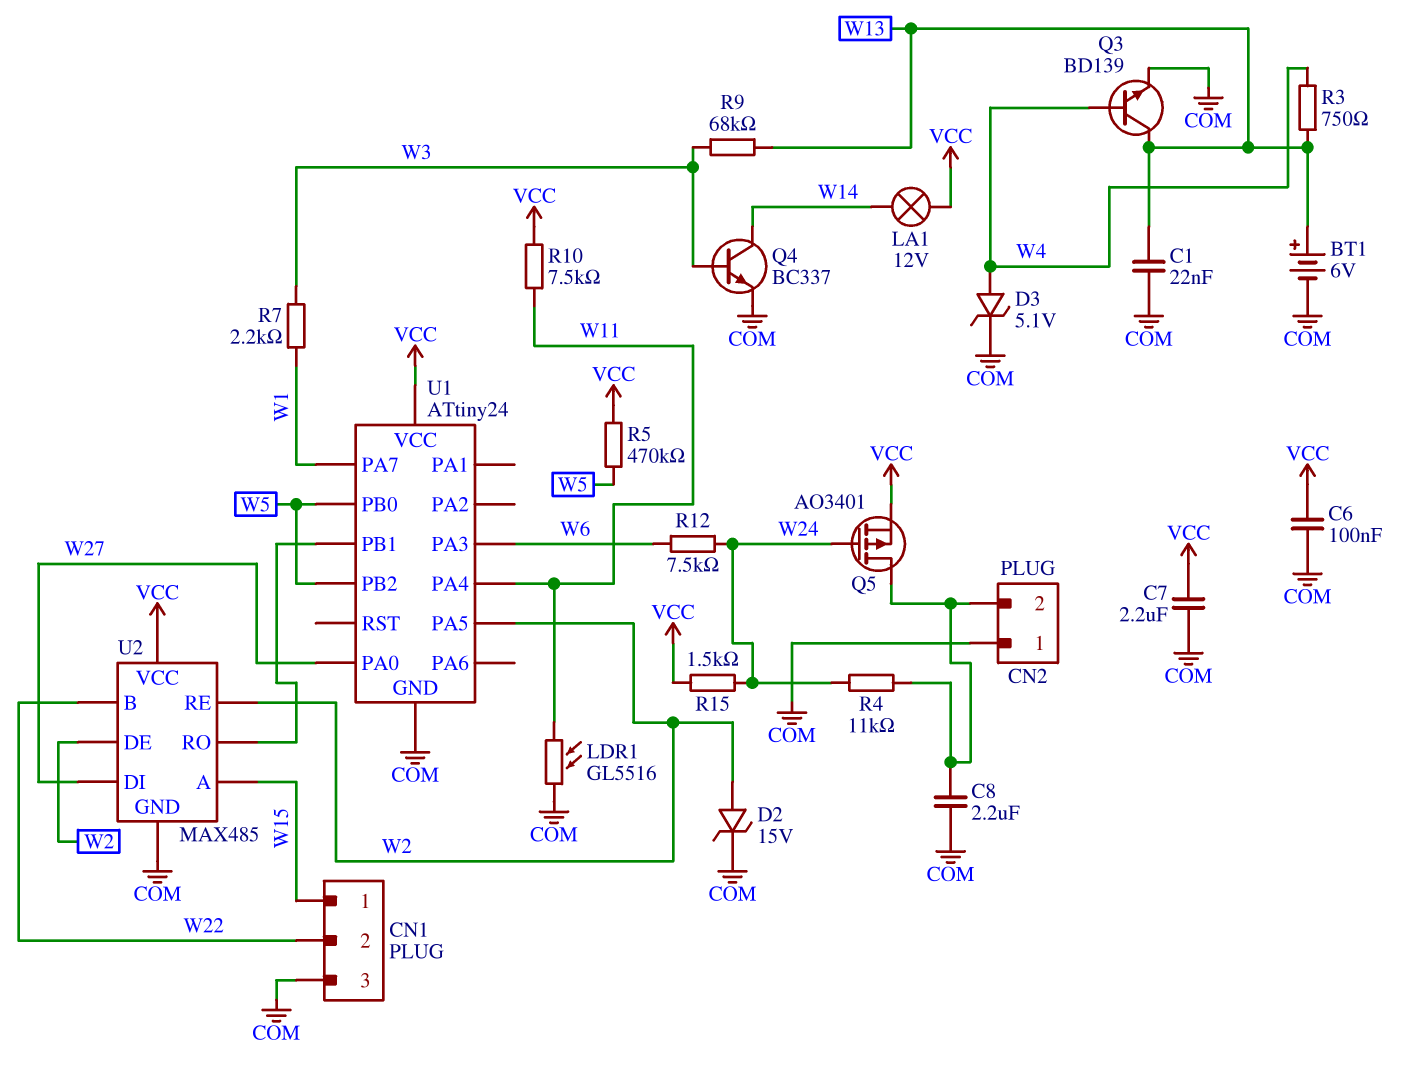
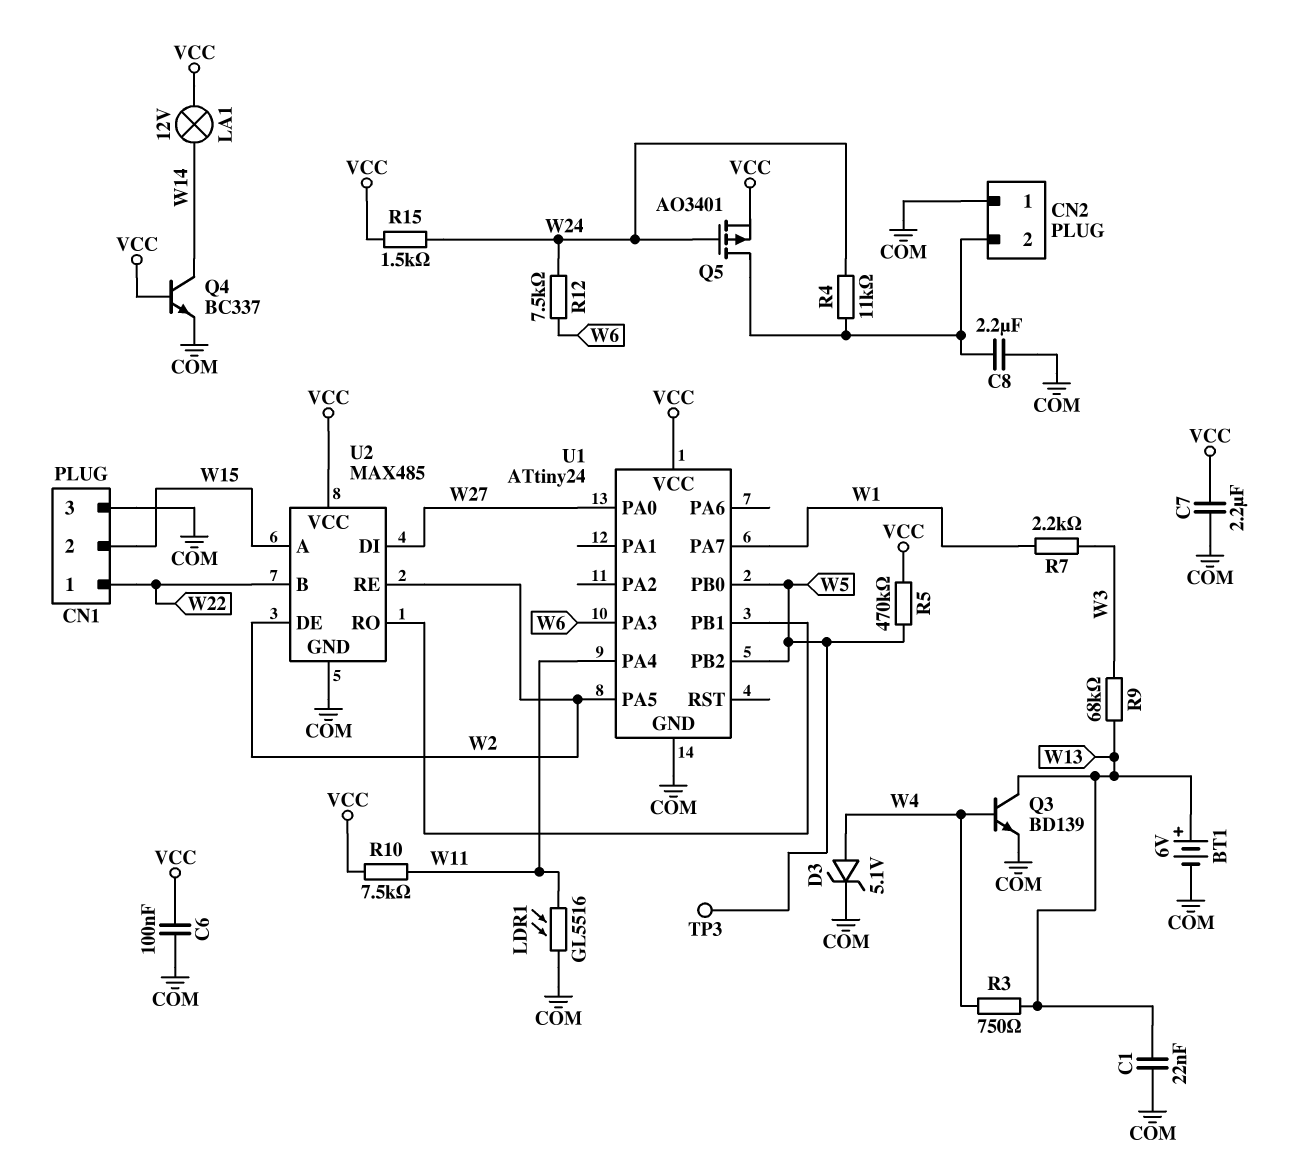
CN1 pin 1: W15 -> W22
CN1 pin 2: W22 -> W15
D2: zener 15V (A W2, K COM) -> none
Q4: NPN BC337 (B W3, C W14, E COM) -> NPN BC337 (B VCC, C W14, E COM)
TP3: none -> test point (W5)

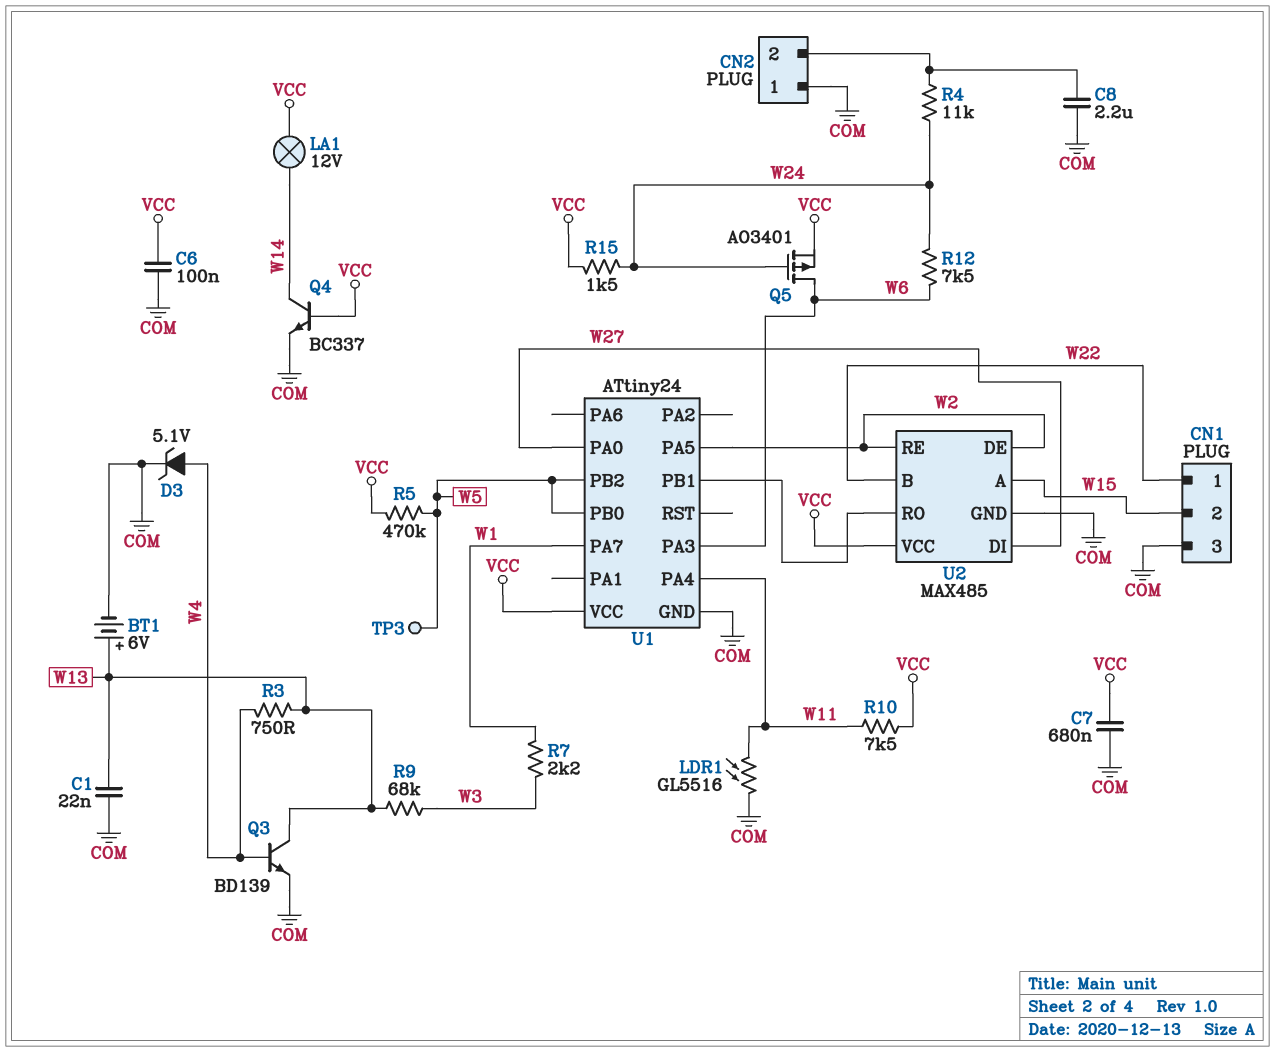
C7: 2.2uF (COM, VCC) -> 680nF (COM, VCC)
Q5: PMOS AO3401 (G W24, D CN2/2, S VCC) -> PMOS AO3401 (G W24, D W6, S VCC)

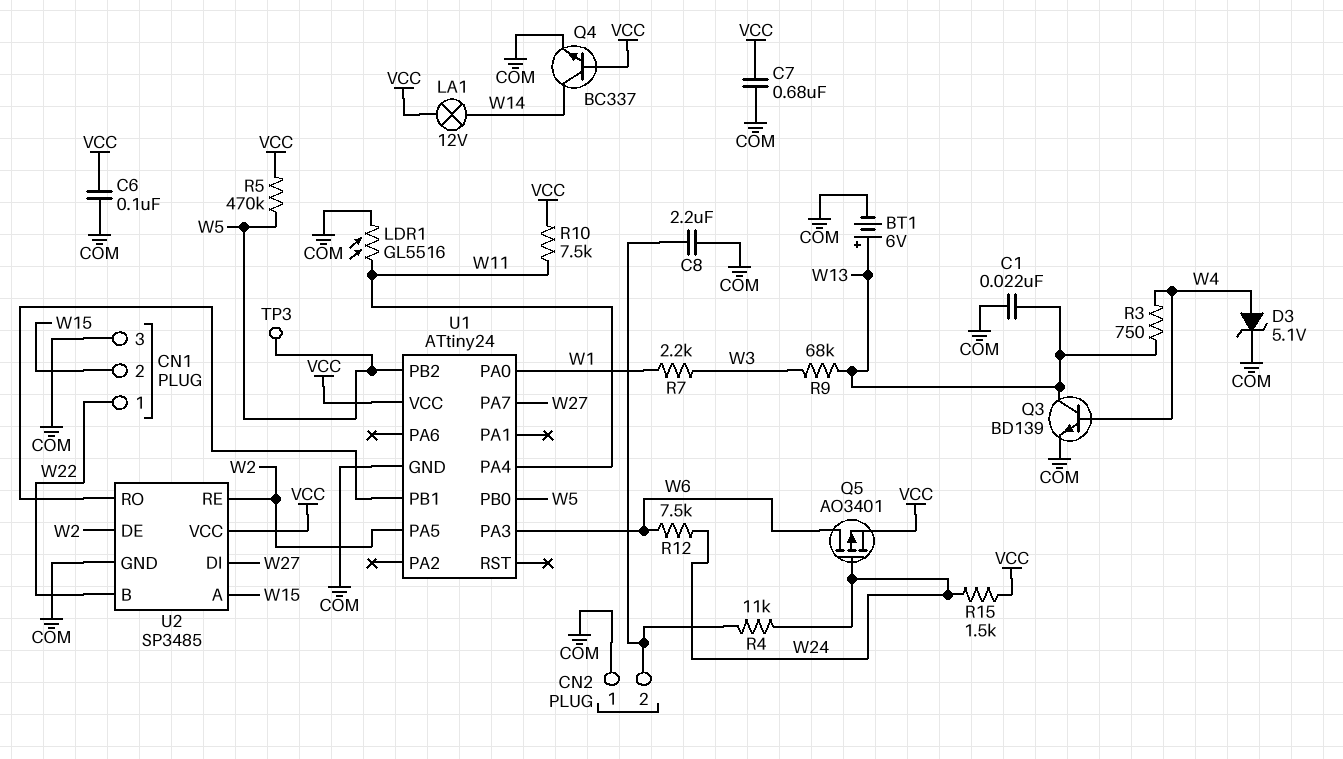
U1 pin PA0: W27 -> W1
U1 pin PA7: W1 -> W27
U2: MAX485 -> SP3485

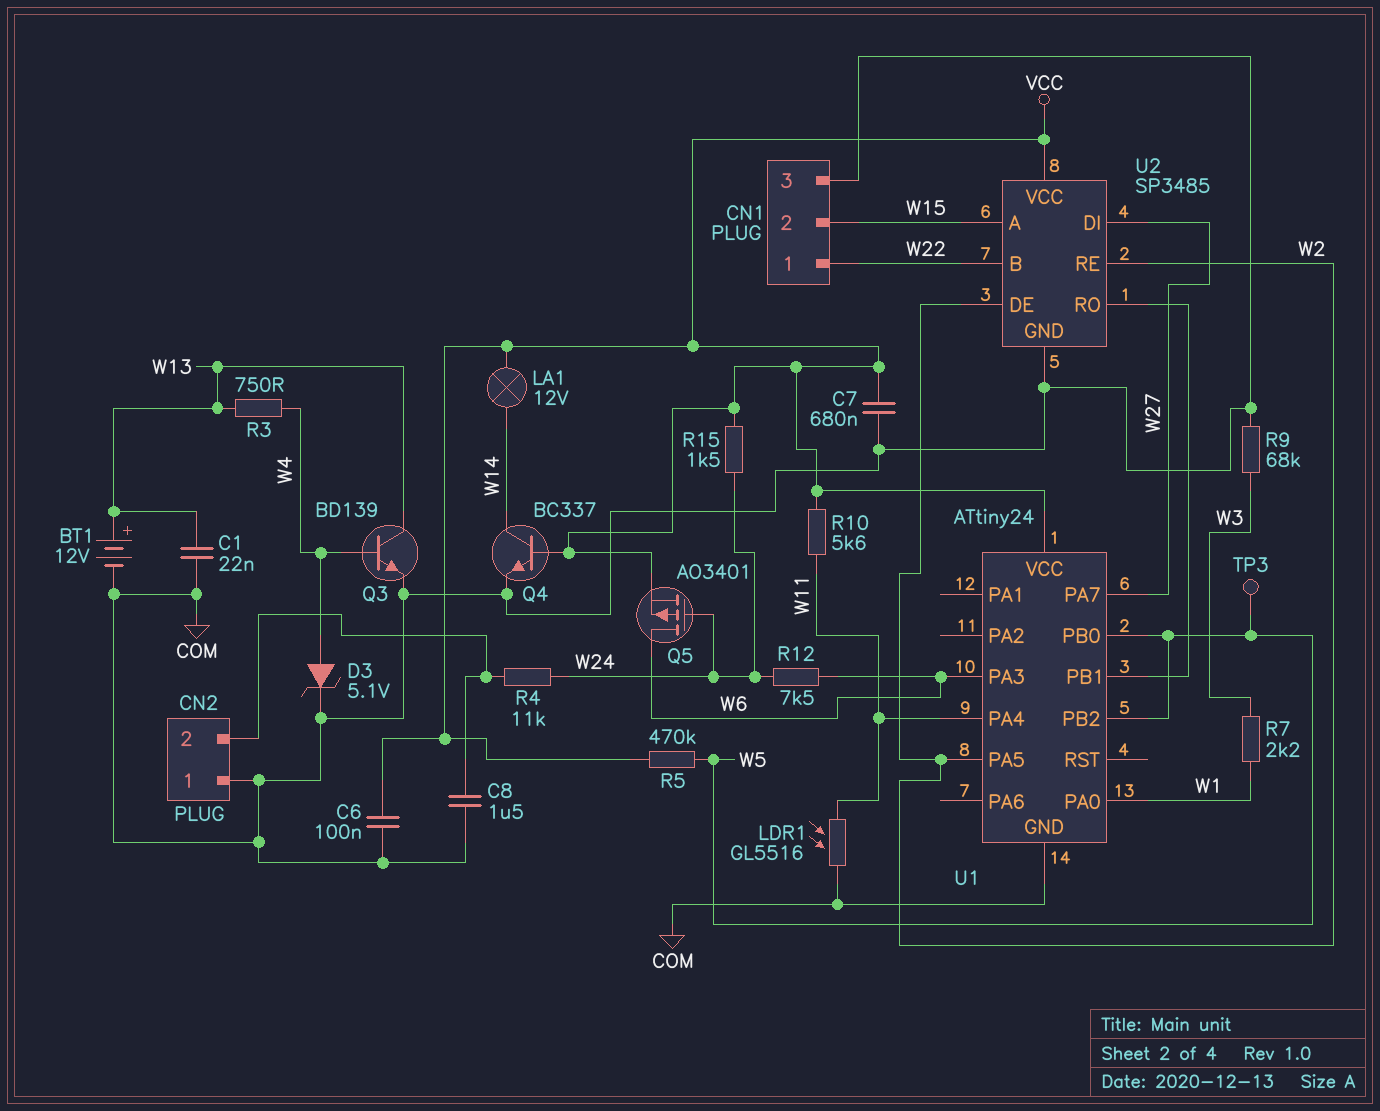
BT1: 6V (plus W13, minus COM) -> 12V (plus W13, minus COM)
C8: 2.2uF (CN2/2, COM) -> 1.5uF (CN2/2, COM)
R9: 68k (W3, W13) -> 68k (COM, W3)
R10: 7.5k (VCC, W11) -> 5.6k (VCC, W11)

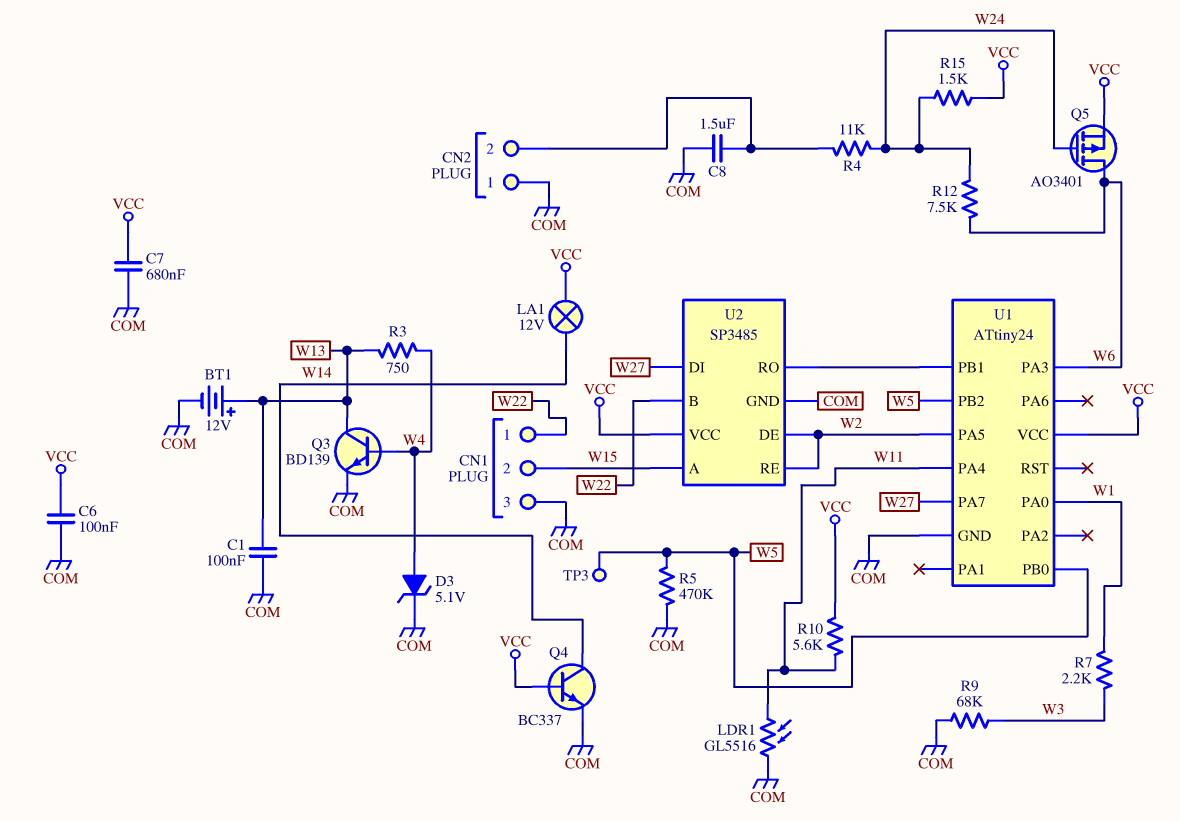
C1: 22nF (COM, W13) -> 100nF (COM, W13)
R5: 470k (VCC, W5) -> 470k (COM, W5)

